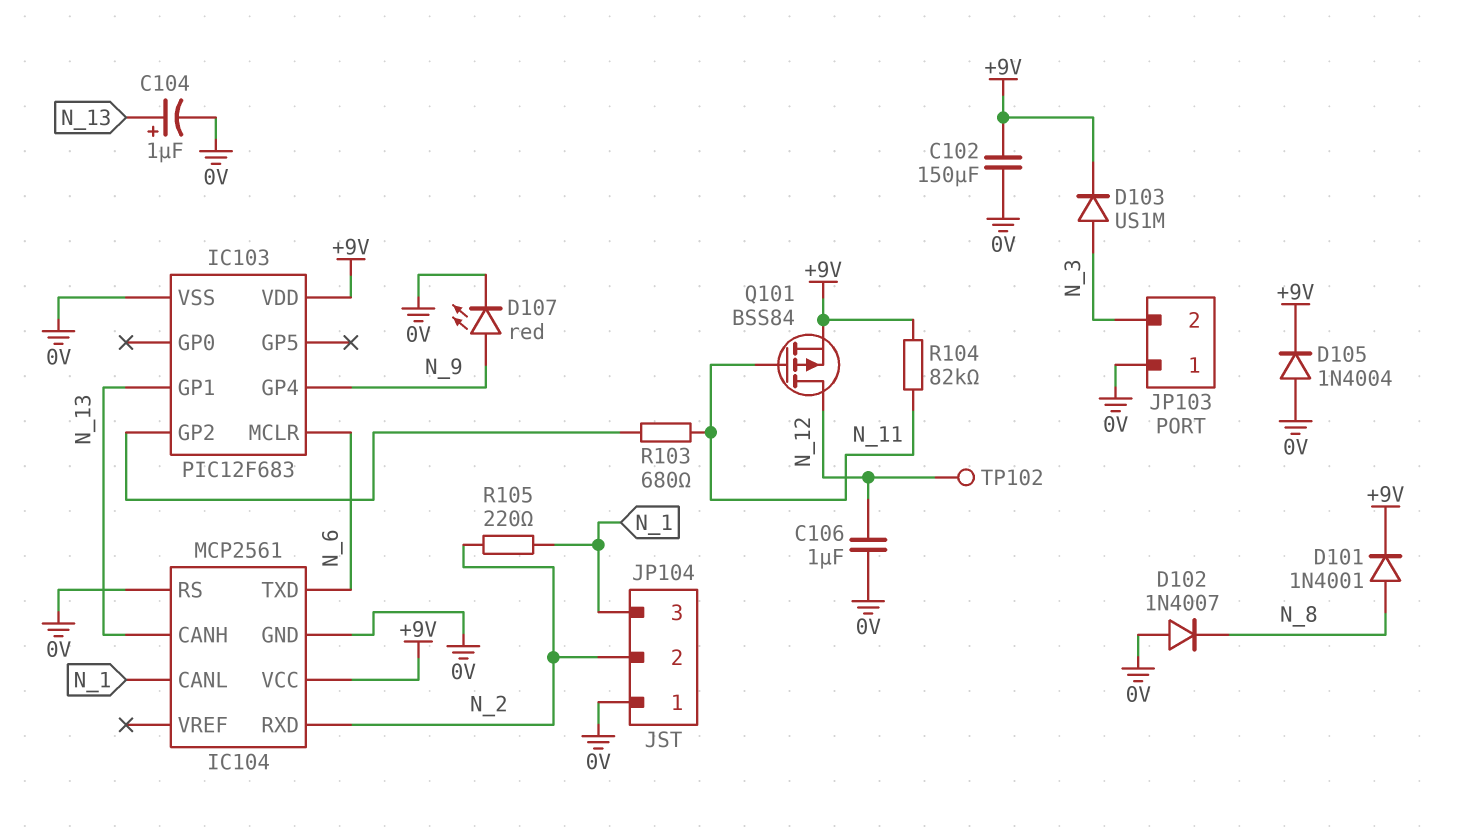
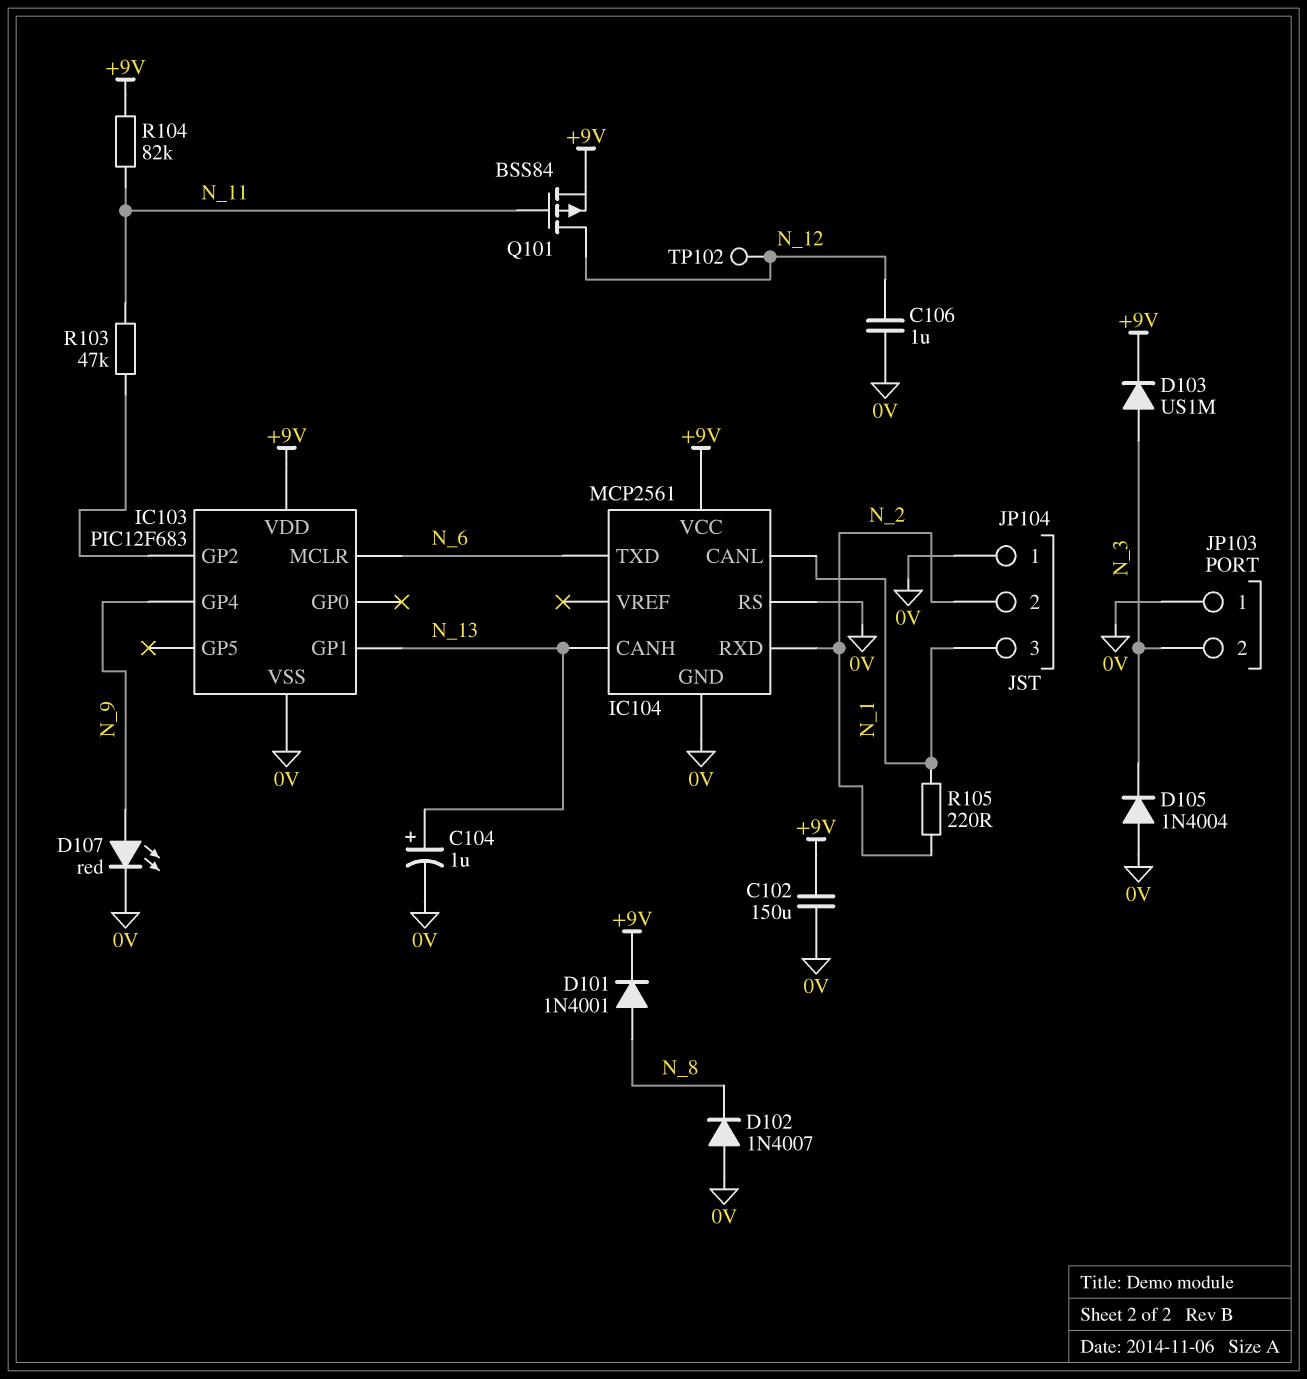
D105: diode 1N4004 (A 0V, K +9V) -> diode 1N4004 (A 0V, K N_3)
R103: 680 (IC103/GP2, N_11) -> 47k (IC103/GP2, N_11)

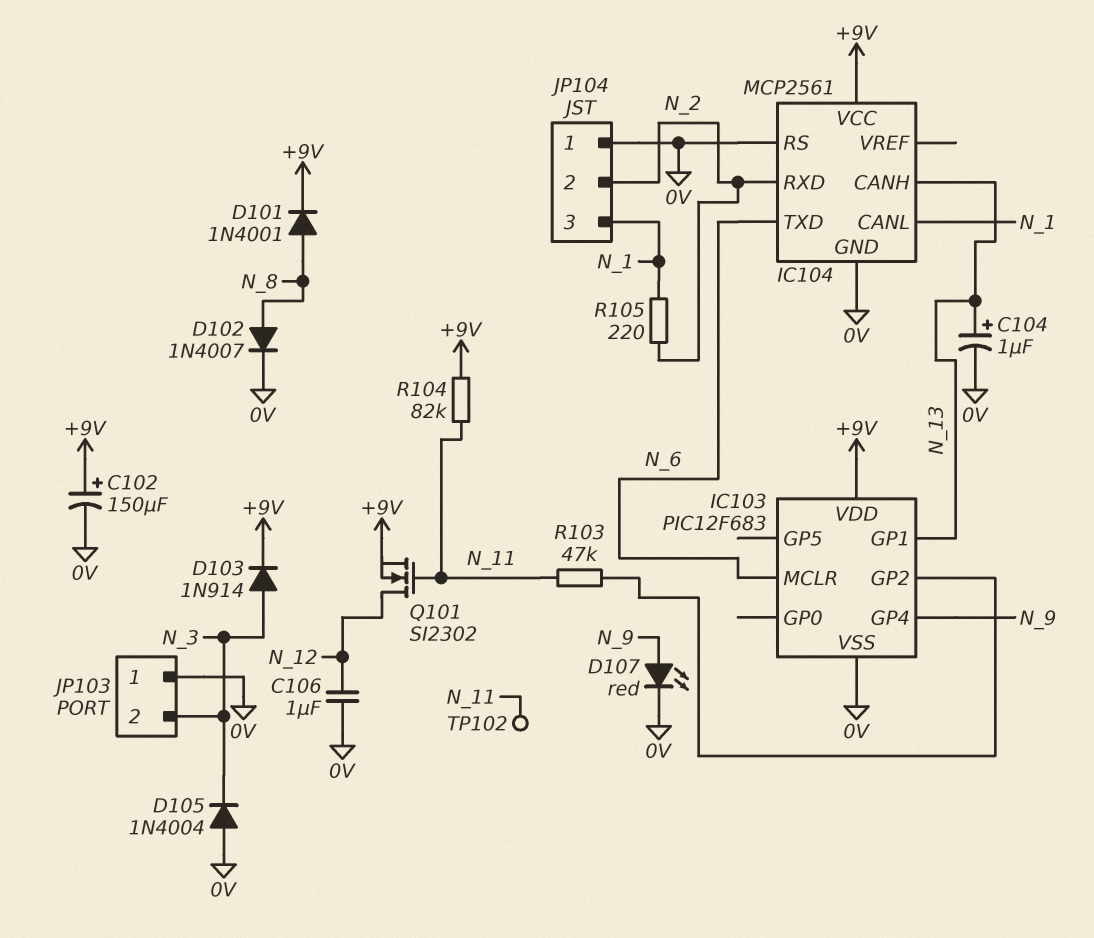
C102: 150uF (+9V, 0V) -> 150uF (plus +9V, minus 0V)
D102: diode 1N4007 (A 0V, K N_8) -> diode 1N4007 (A N_8, K 0V)
D103: diode US1M (A N_3, K +9V) -> diode 1N914 (A N_3, K +9V)
Q101: PMOS BSS84 (G N_11, D N_12, S +9V) -> NMOS SI2302 (G N_11, D N_12, S +9V)
TP102: test point (N_12) -> test point (N_11)

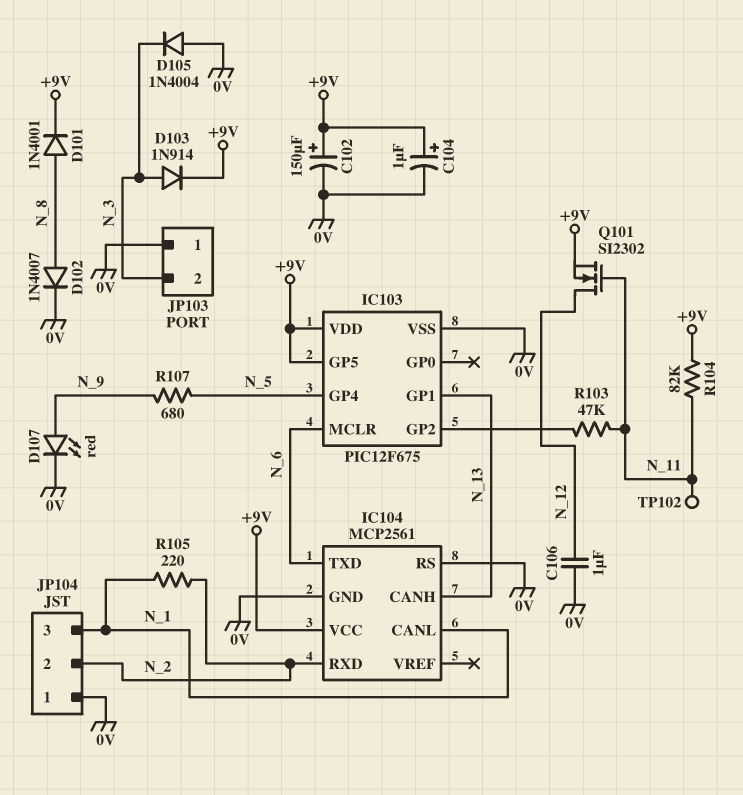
C104: 1uF (plus N_13, minus 0V) -> 1uF (plus +9V, minus 0V)
IC103: PIC12F683 -> PIC12F675
IC103 pin GP4: N_9 -> N_5
IC103 pin GP5: none -> +9V
R107: none -> 680 (N_5, N_9)

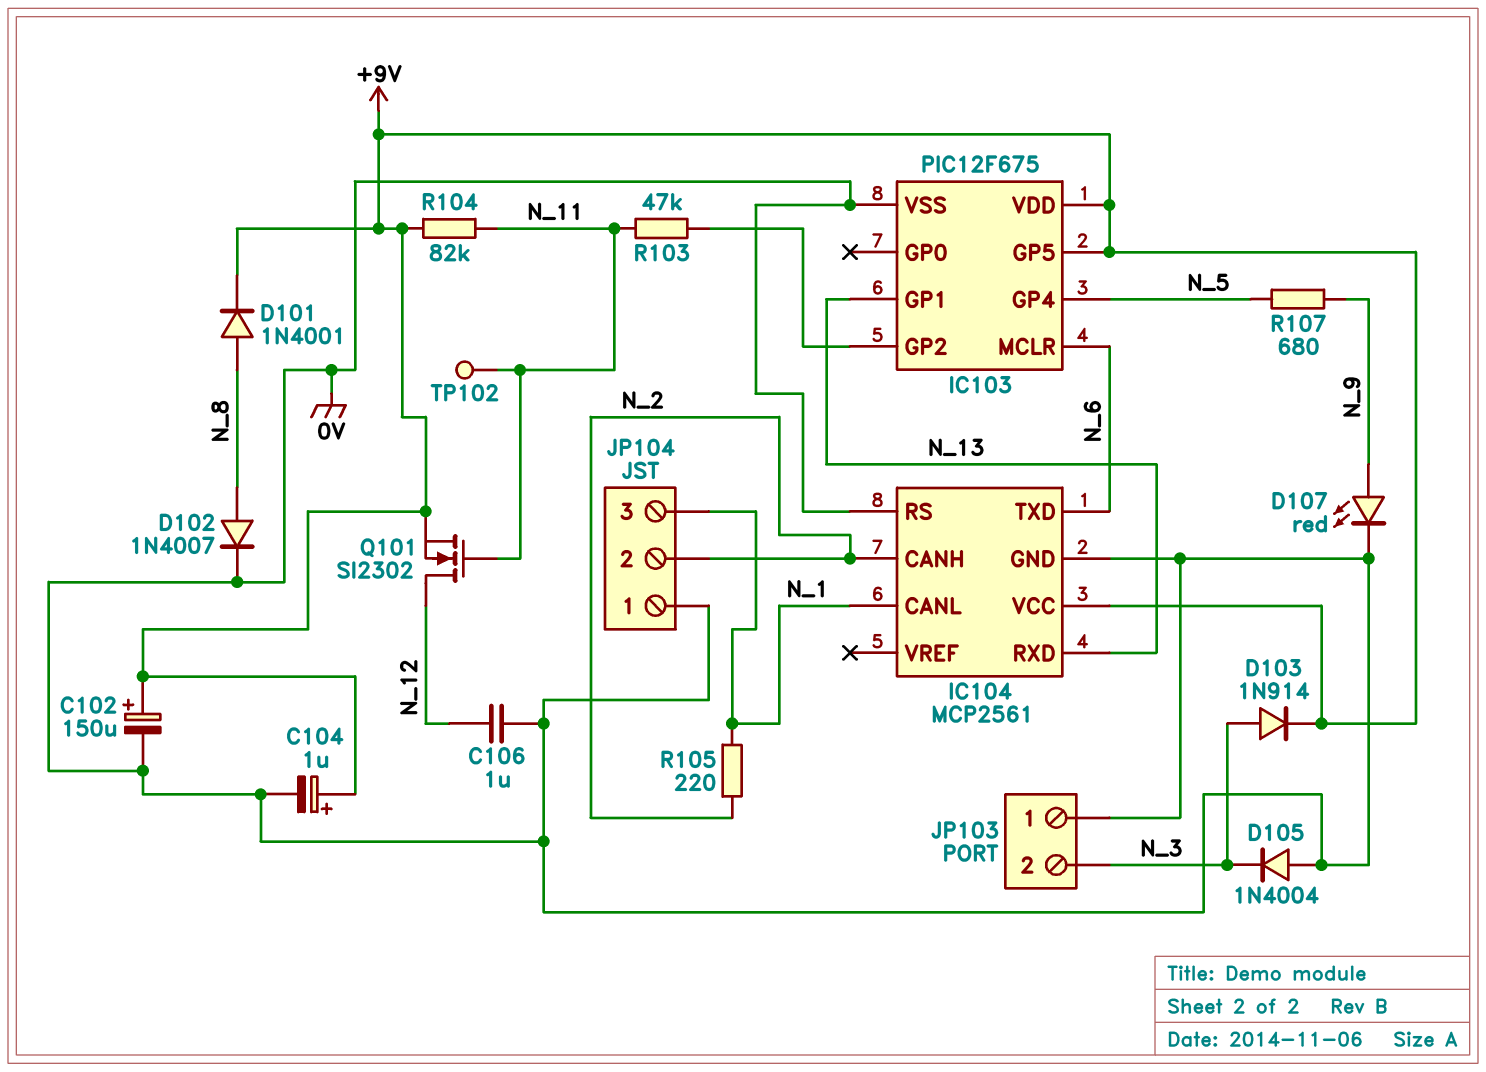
IC104 pin CANH: N_13 -> N_2
IC104 pin RXD: N_2 -> N_13

